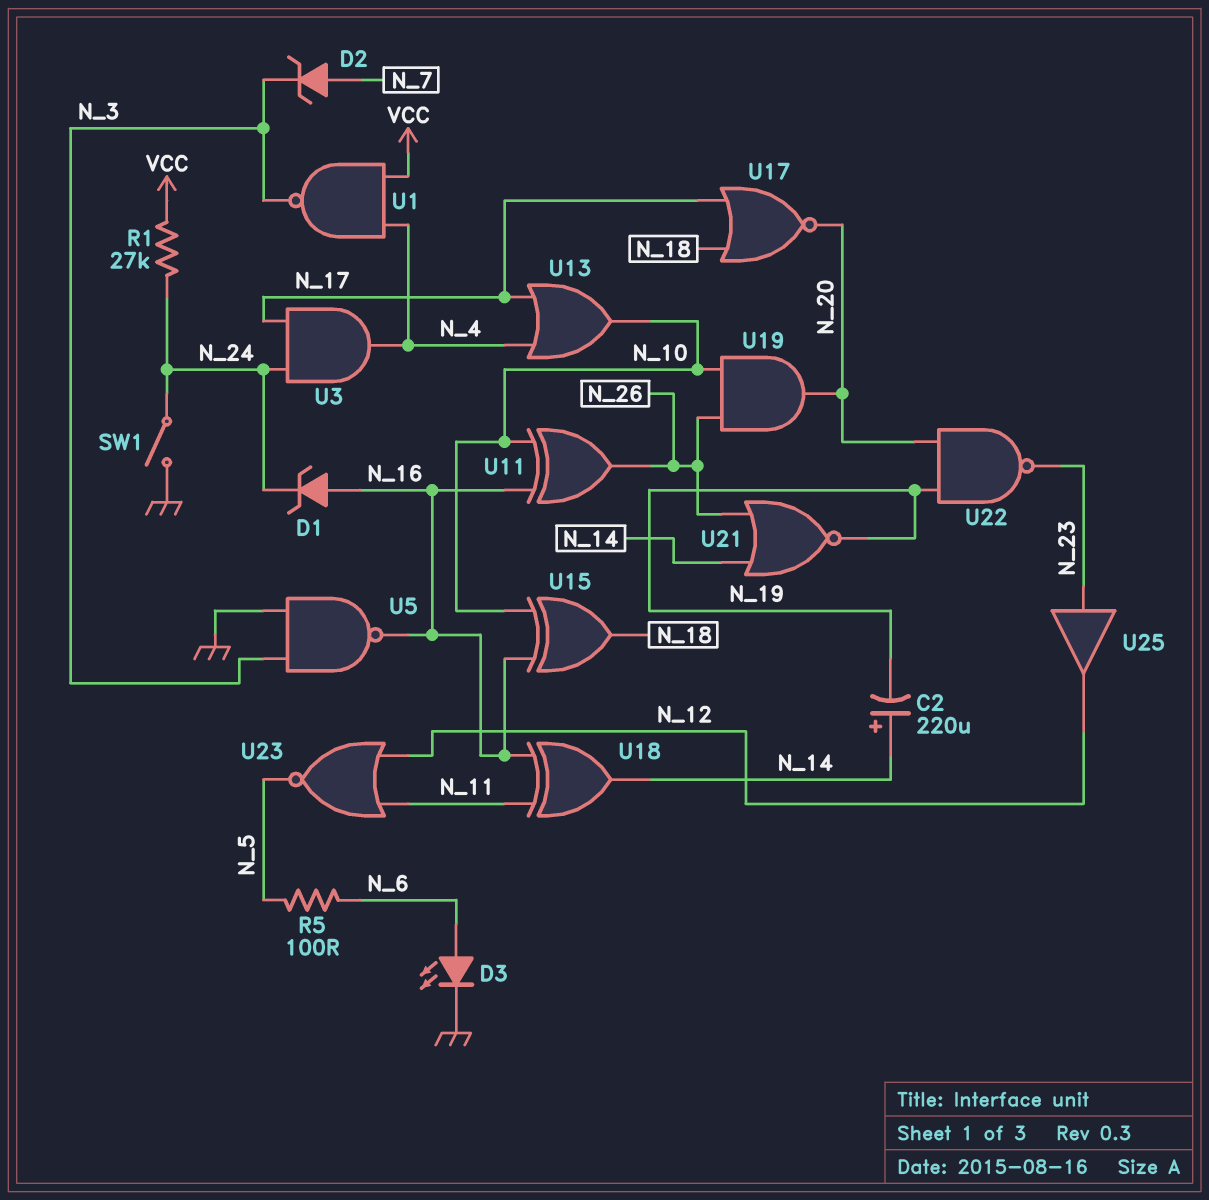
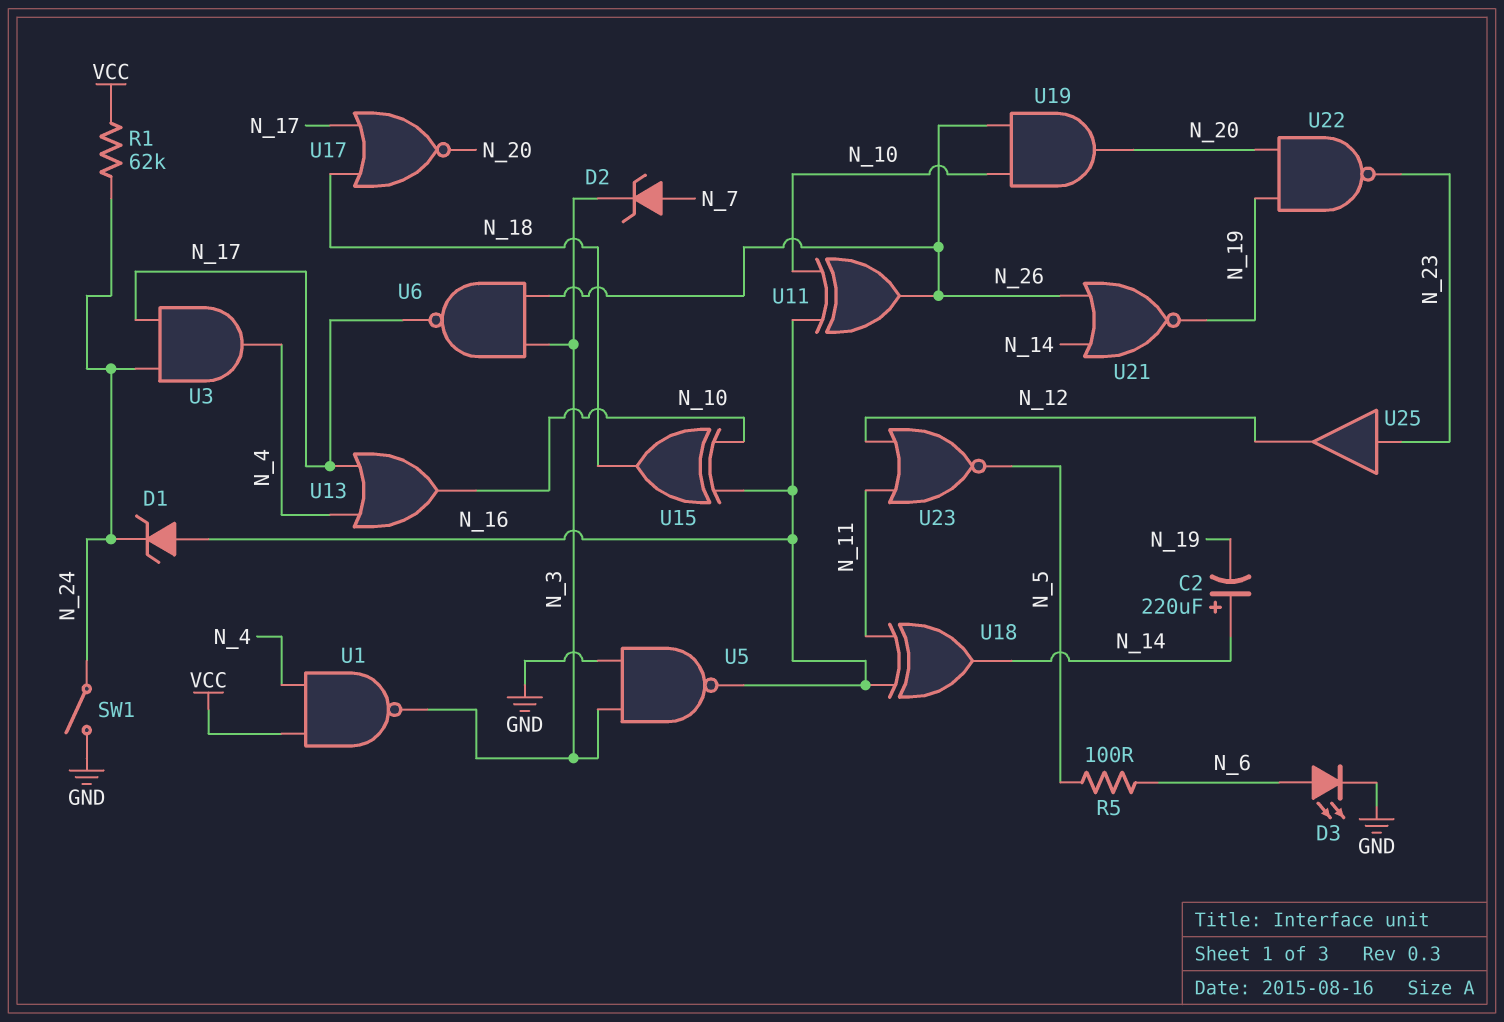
R1: 27k (N_24, VCC) -> 62k (N_24, VCC)
U6: none -> NAND (in N_3, in N_26, out N_17)

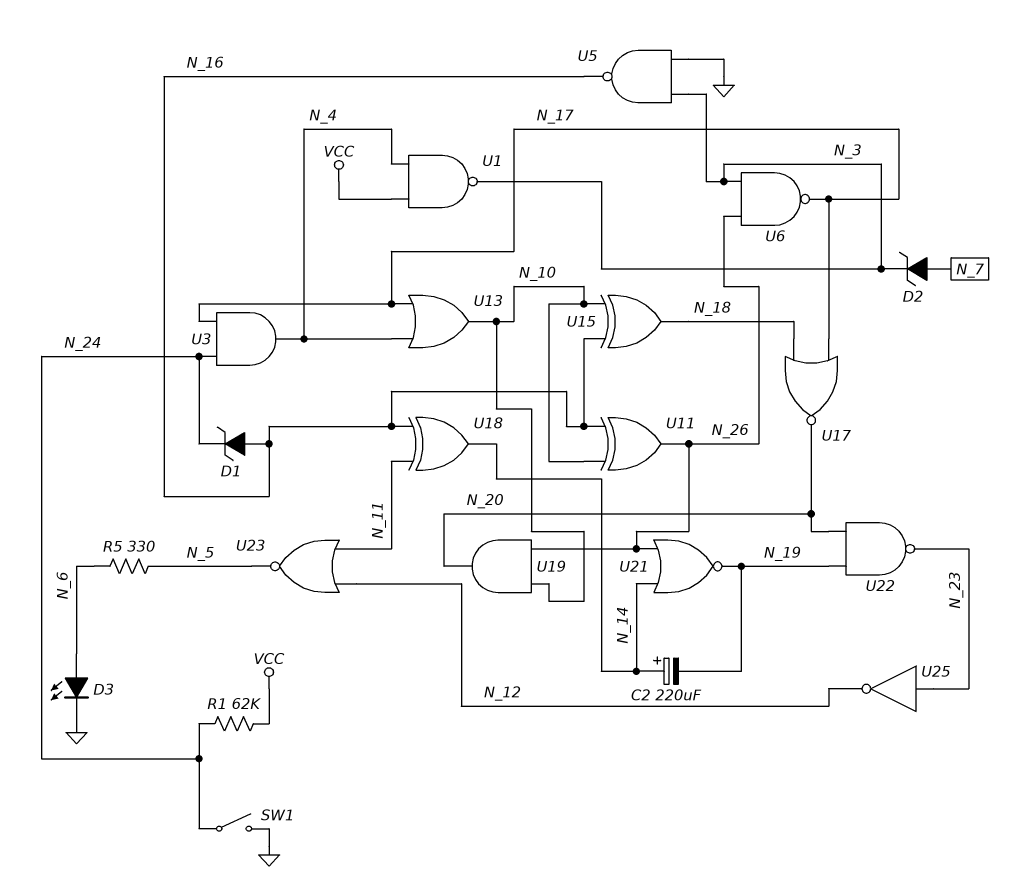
R5: 100 (N_5, N_6) -> 330 (N_5, N_6)
U25: buffer (in N_23, out N_12) -> NOT (in N_23, out N_12)

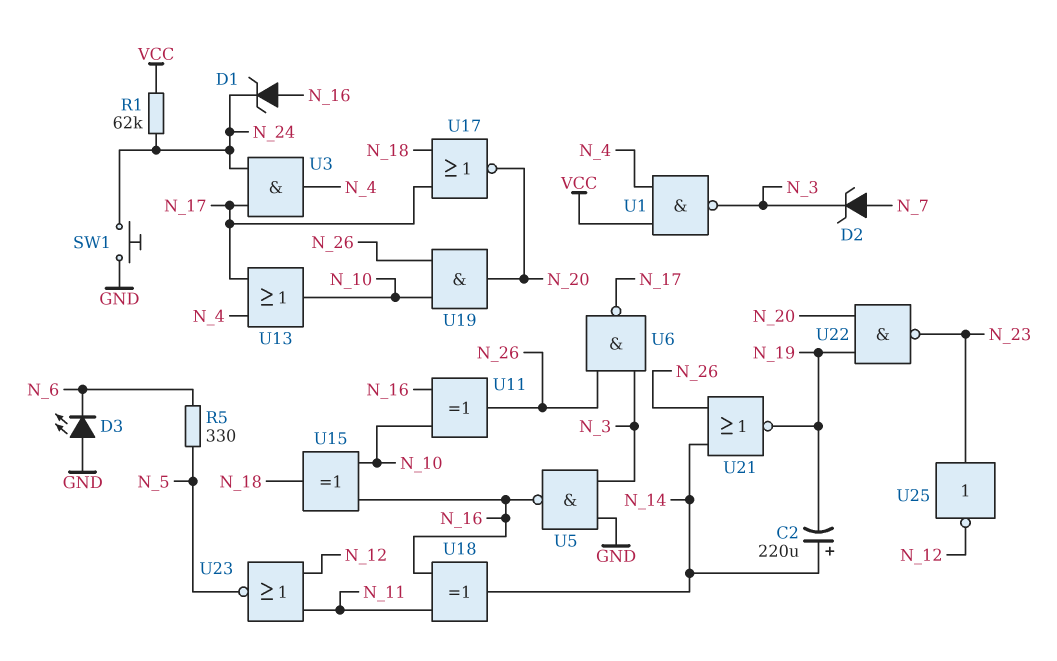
D3: LED (A N_6, K GND) -> LED (A GND, K N_6)
SW1: switch (GND, N_24) -> button (GND, N_24)

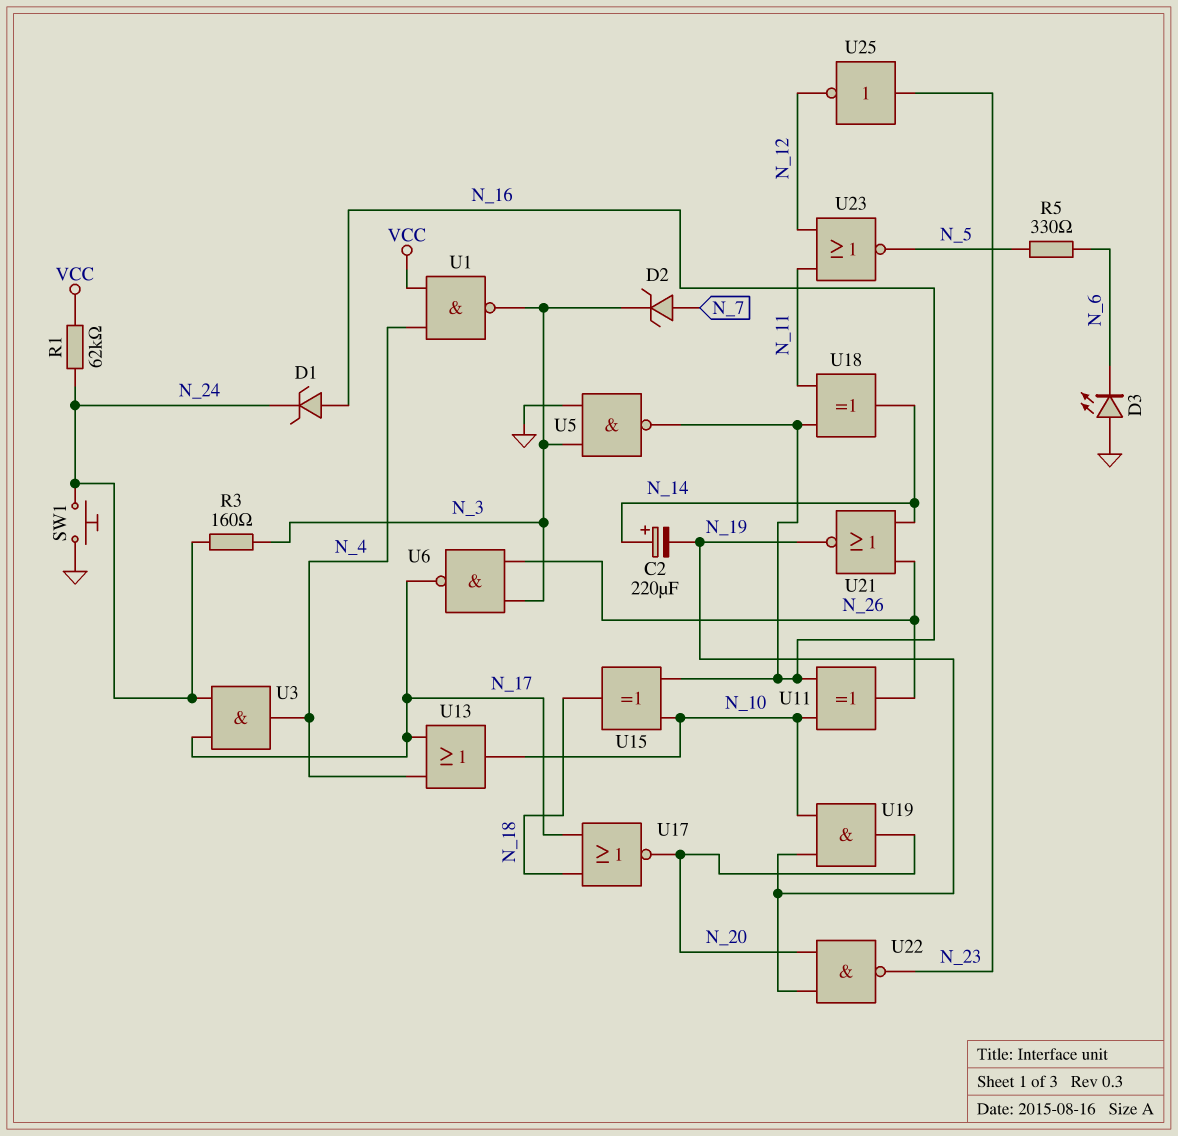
R3: none -> 160 (N_3, N_24)
U19: AND (in N_10, in N_26, out N_20) -> AND (in N_10, in N_19, out N_20)

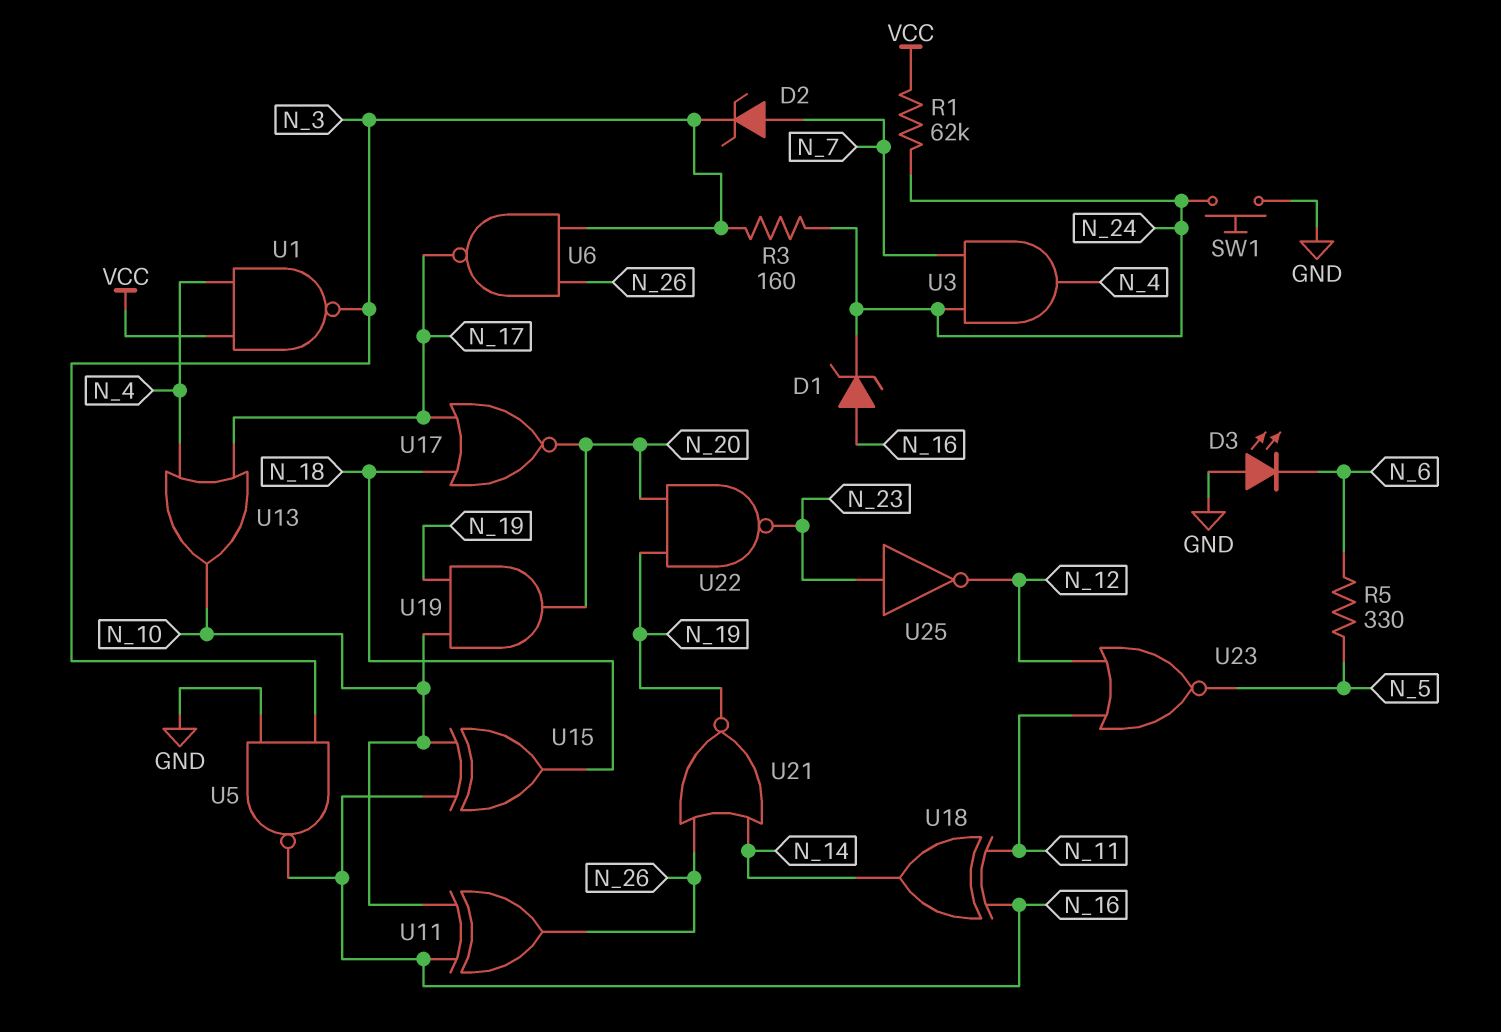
C2: 220uF (plus N_14, minus N_19) -> none
U3: AND (in N_17, in N_24, out N_4) -> AND (in N_7, in N_24, out N_4)

